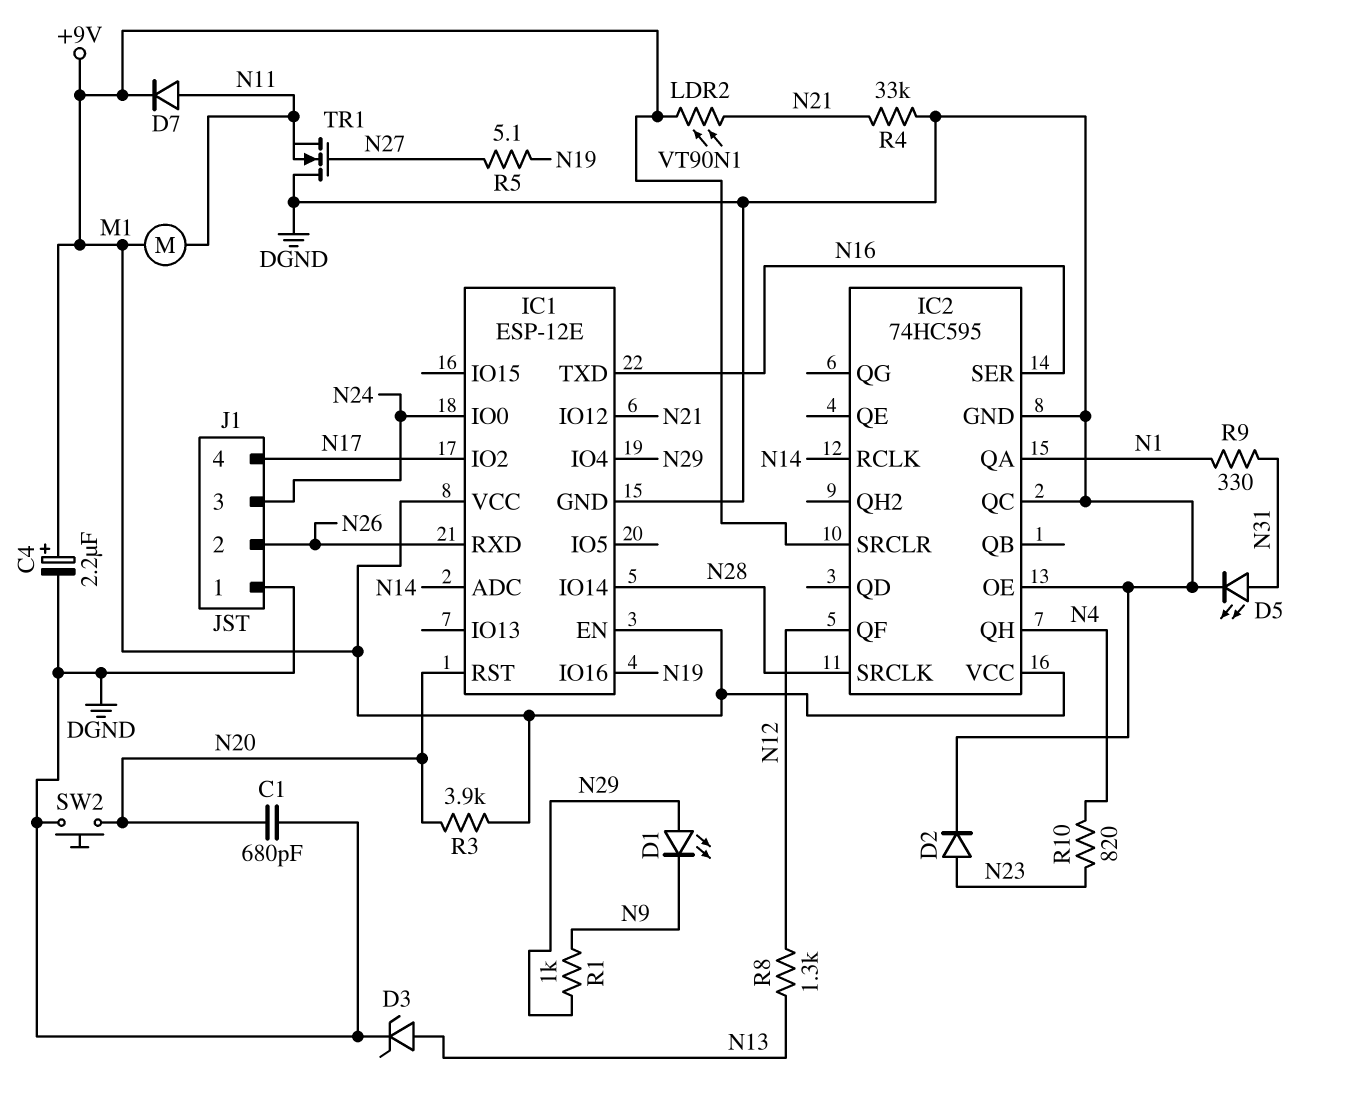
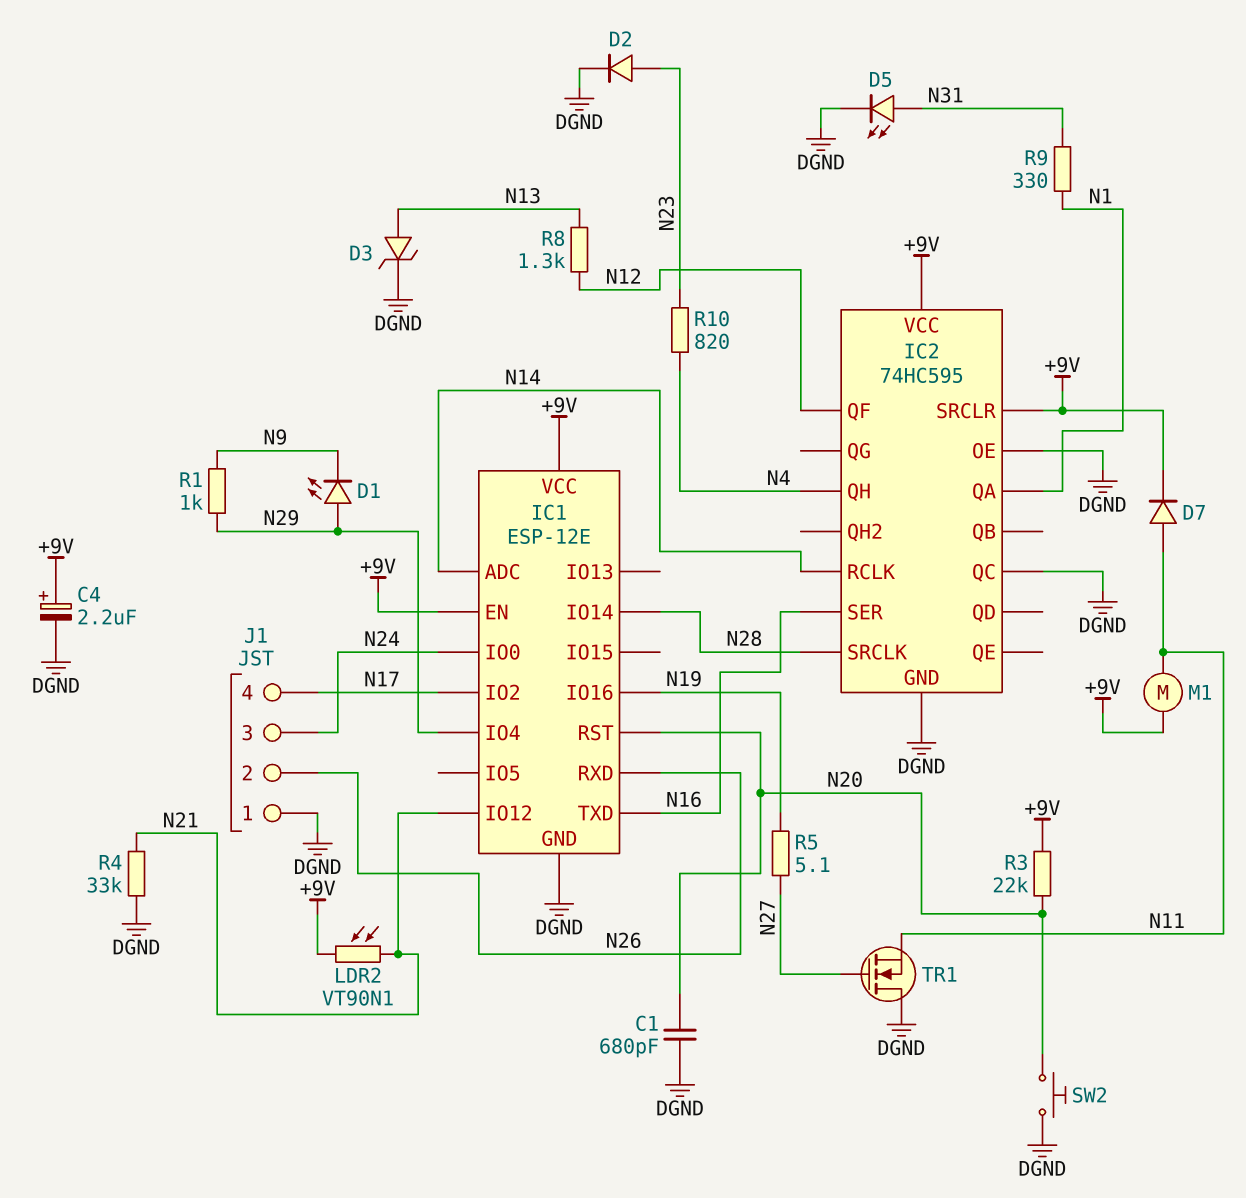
R3: 3.9k (+9V, N20) -> 22k (+9V, N20)

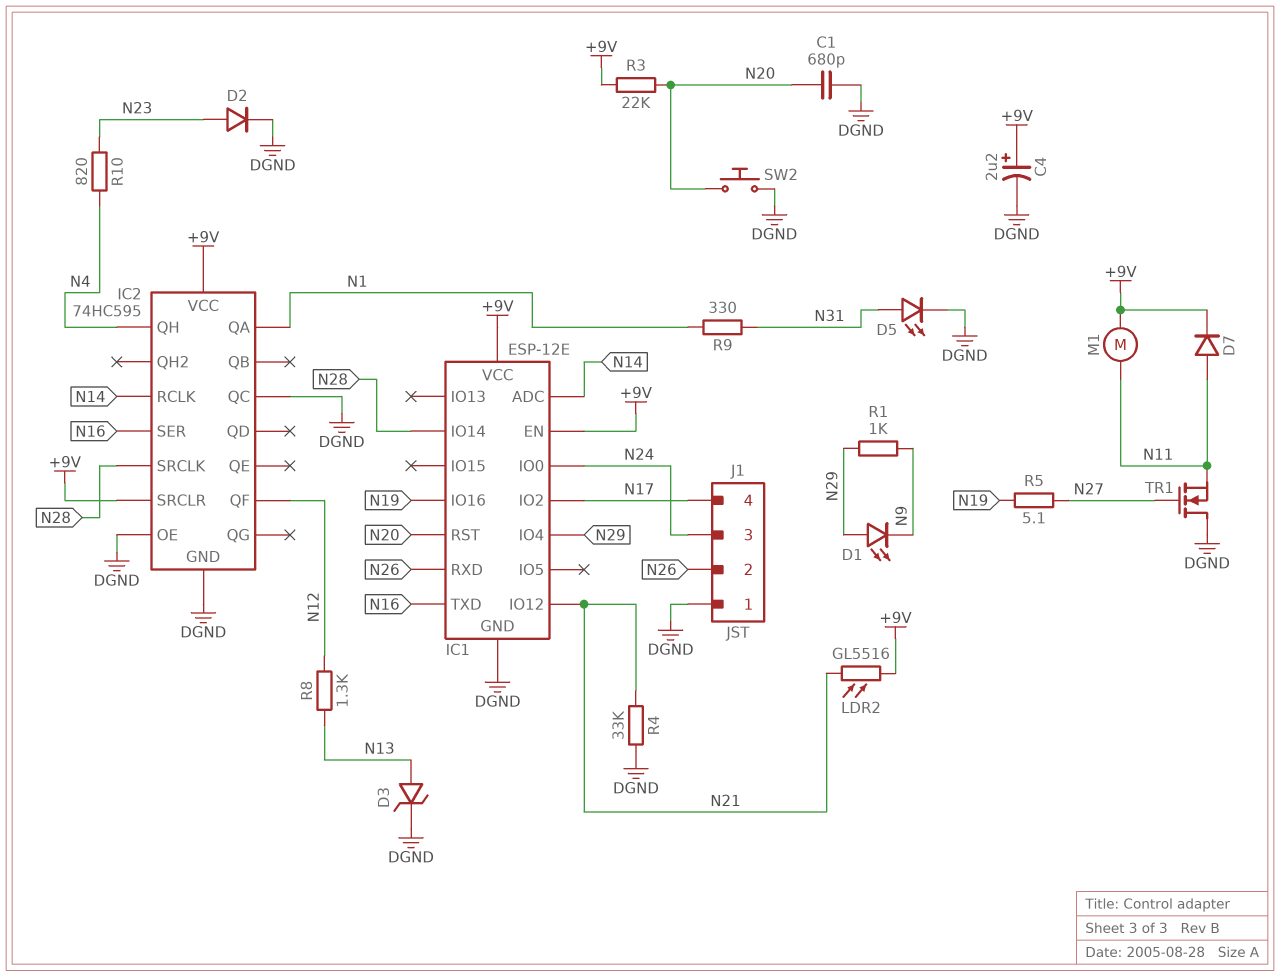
LDR2: VT90N1 (+9V, N21) -> GL5516 (+9V, N21)

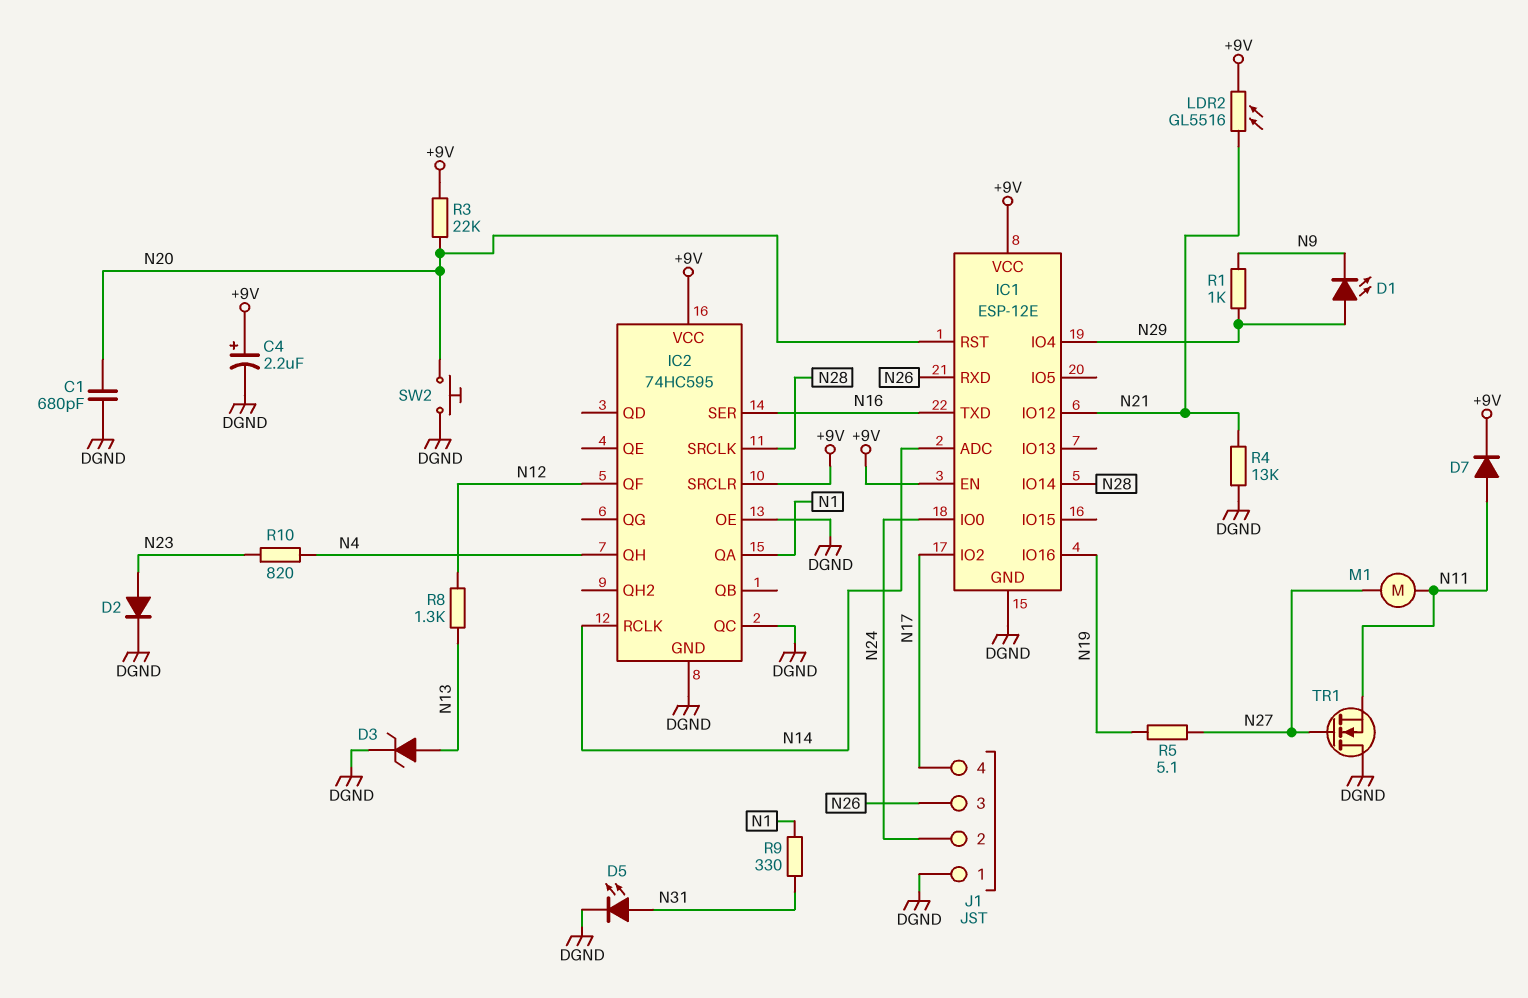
J1 pin 2: N26 -> N24
J1 pin 3: N24 -> N26
M1: motor (+9V, N11) -> motor (N11, N27)
R4: 33k (DGND, N21) -> 13k (DGND, N21)

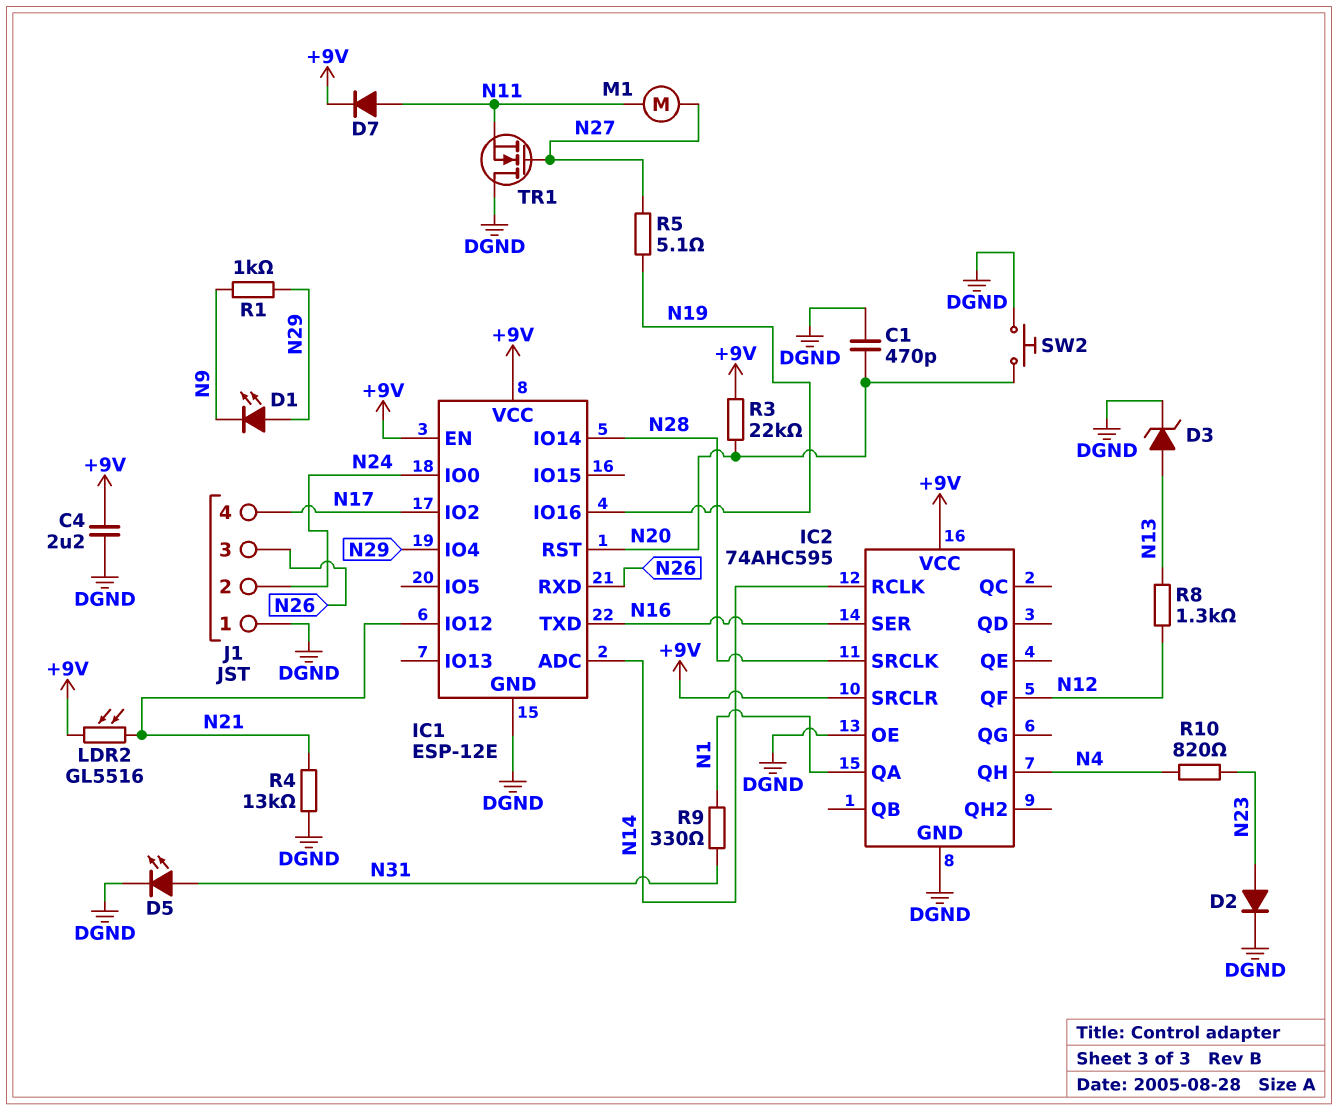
C1: 680pF (DGND, N20) -> 470pF (DGND, N20)
C4: 2.2uF (plus +9V, minus DGND) -> 2.2uF (+9V, DGND)
IC2: 74HC595 -> 74AHC595
IC2 pin QC: DGND -> none

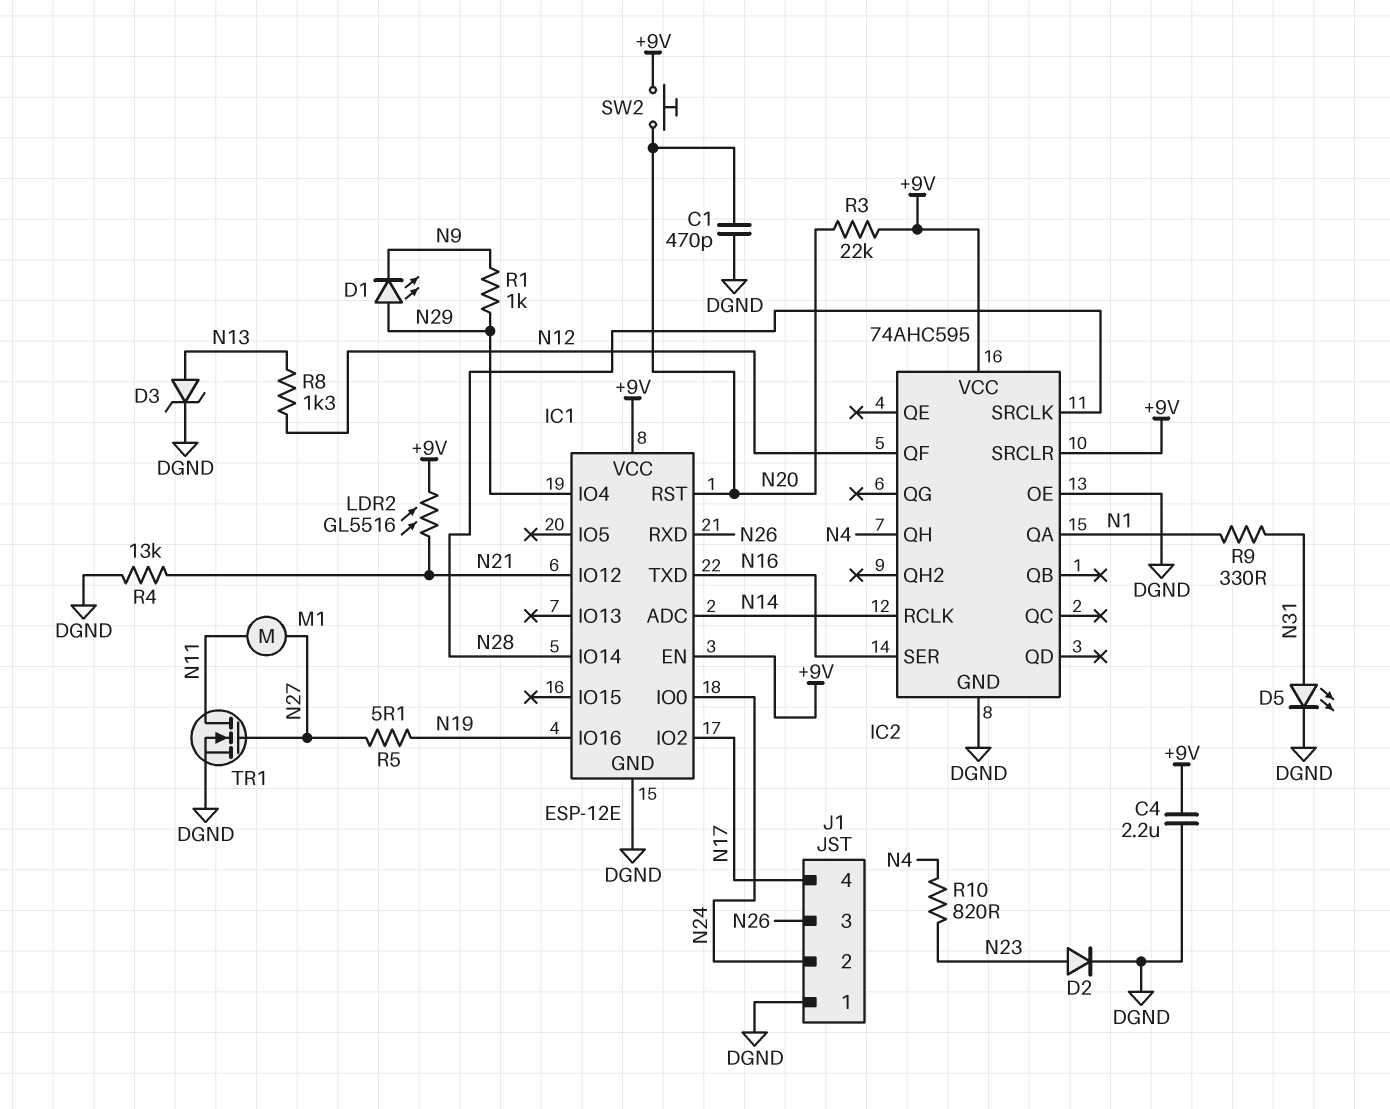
D7: diode (A N11, K +9V) -> none
SW2: button (DGND, N20) -> button (+9V, N20)
TR1: NMOS (G N27, D DGND, S N11) -> NMOS (G N27, D N11, S DGND)

